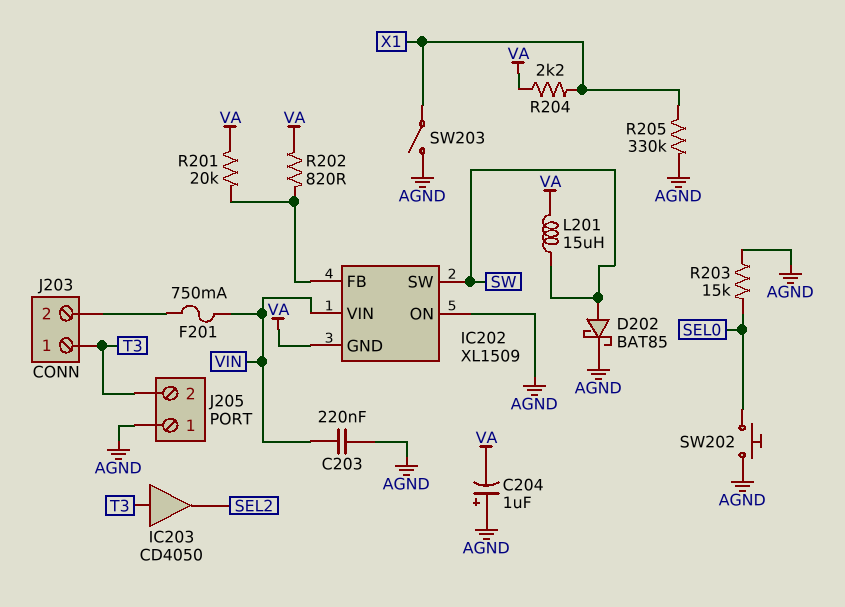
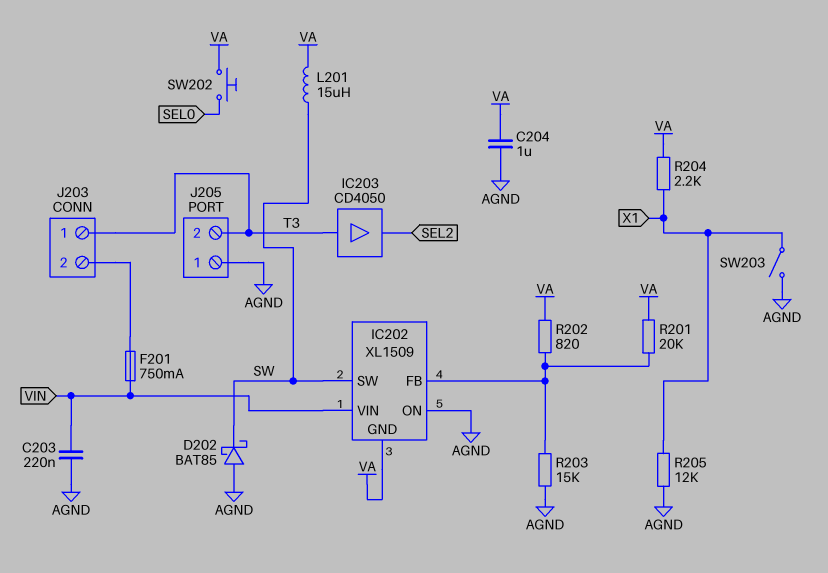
C204: 1uF (plus AGND, minus VA) -> 1uF (AGND, VA)
D202: schottky BAT85 (A SW, K AGND) -> schottky BAT85 (A AGND, K SW)
R203: 15k (AGND, SEL0) -> 15k (AGND, IC202/FB)
R205: 330k (AGND, X1) -> 12k (AGND, X1)
SW202: button (AGND, SEL0) -> button (SEL0, VA)

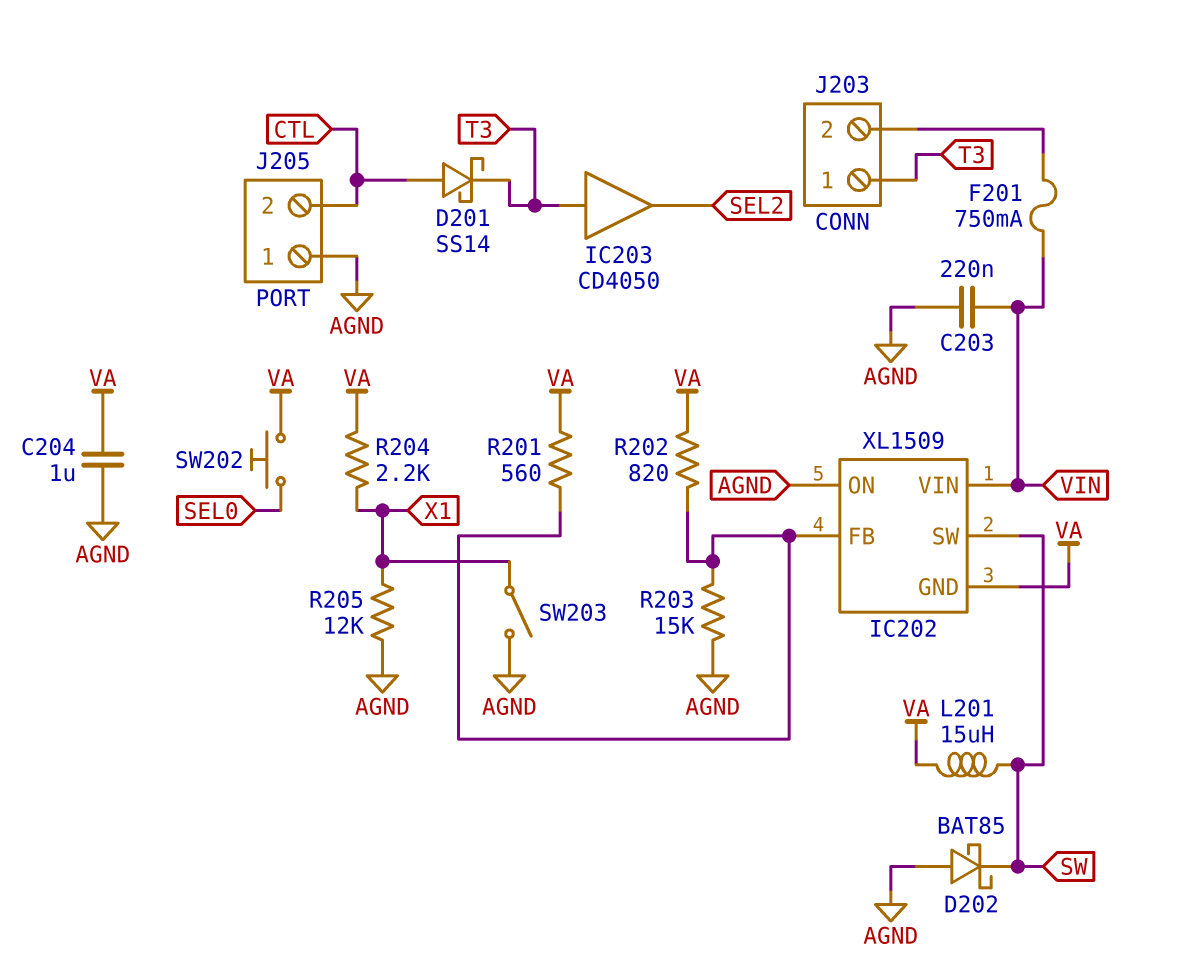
D201: none -> schottky SS14 (A CTL, K T3)
J205 pin 2: T3 -> CTL
R201: 20k (IC202/FB, VA) -> 560 (IC202/FB, VA)

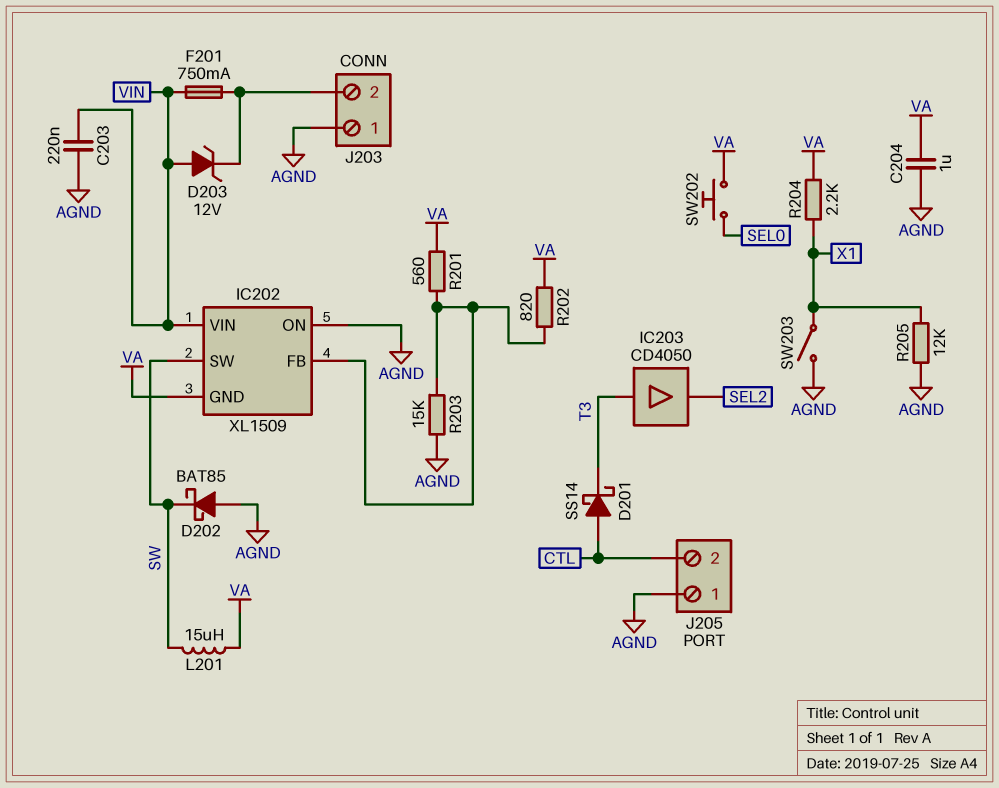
D203: none -> zener 12V (A VIN, K J203/2)
J203 pin 1: T3 -> AGND

